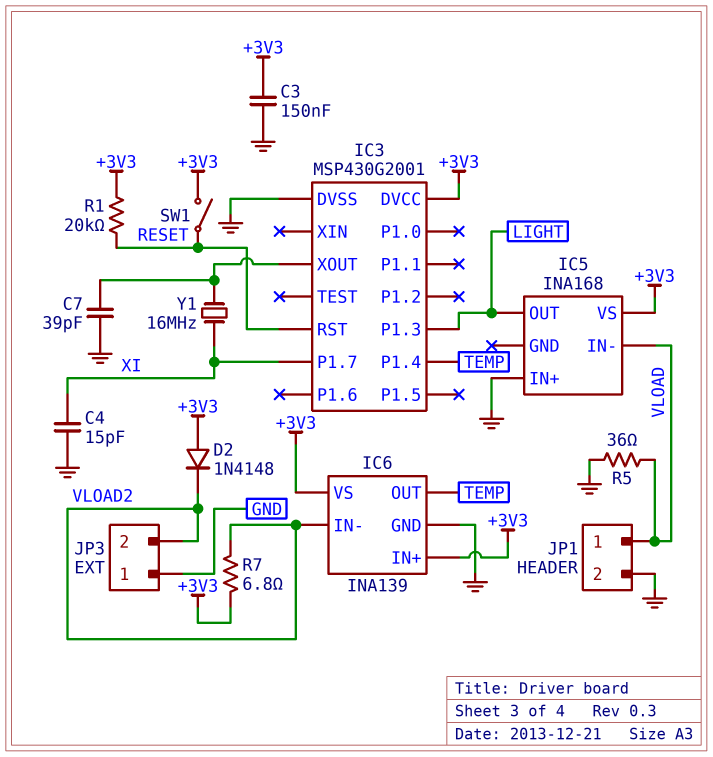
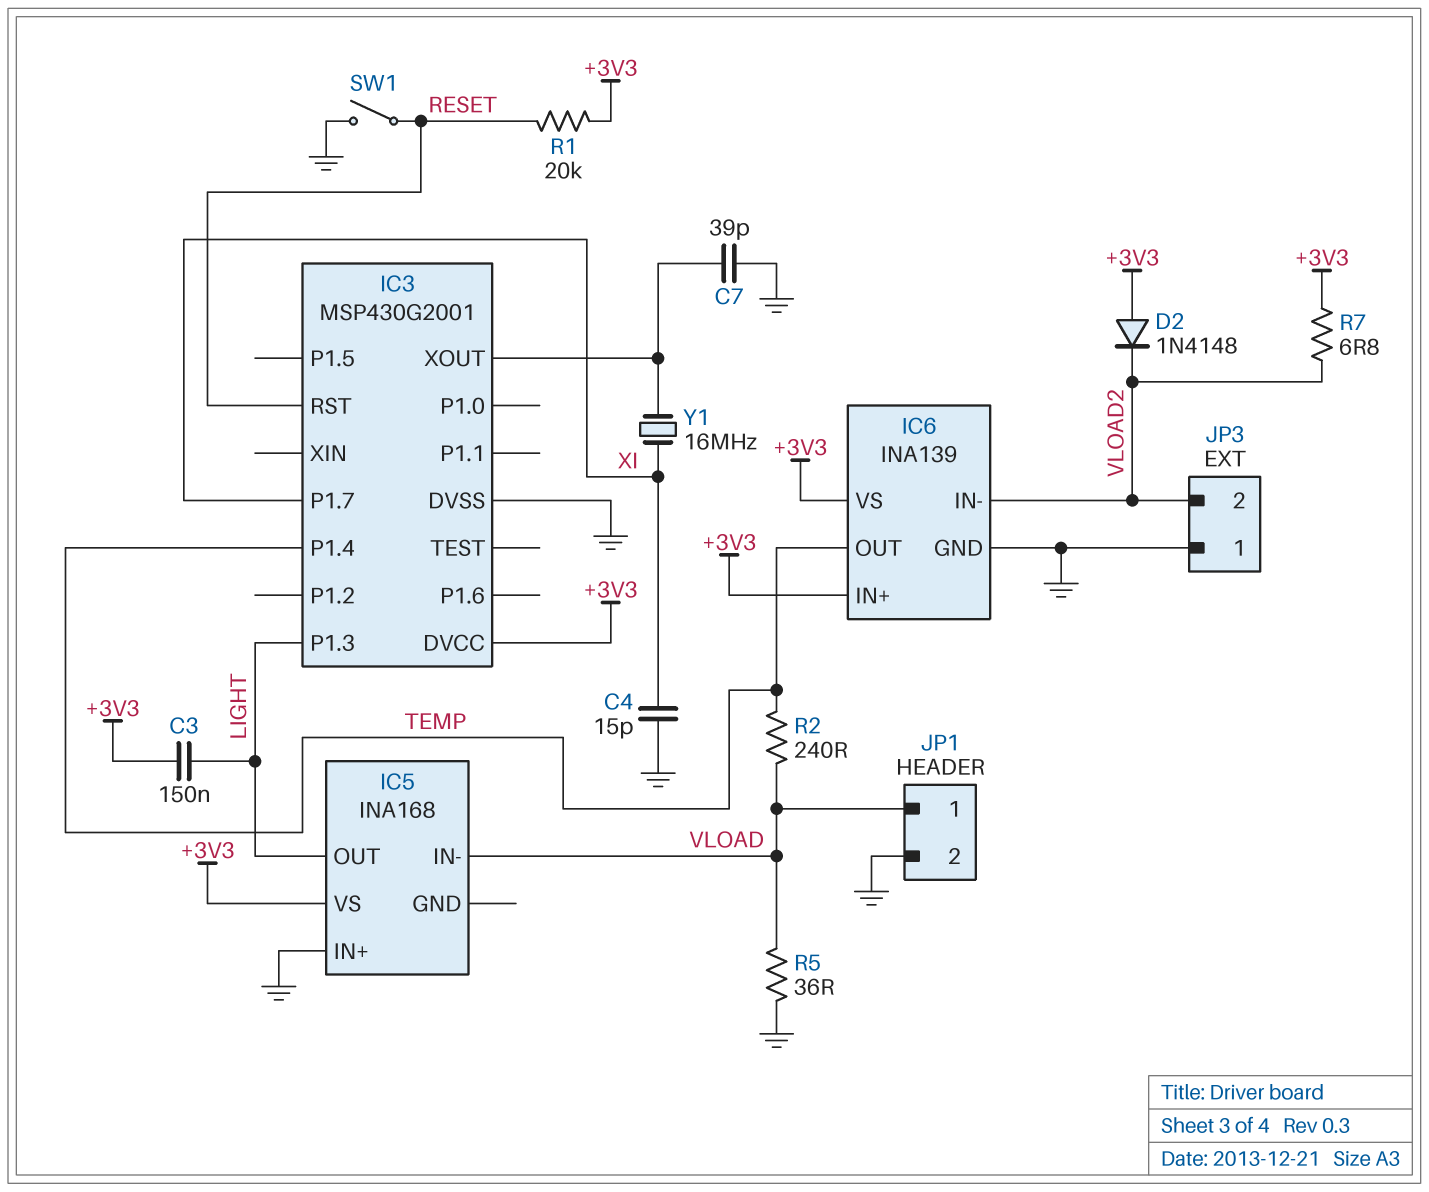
C3: 150nF (+3V3, GND) -> 150nF (+3V3, LIGHT)
R2: none -> 240 (TEMP, VLOAD)
SW1: switch (+3V3, RESET) -> switch (GND, RESET)

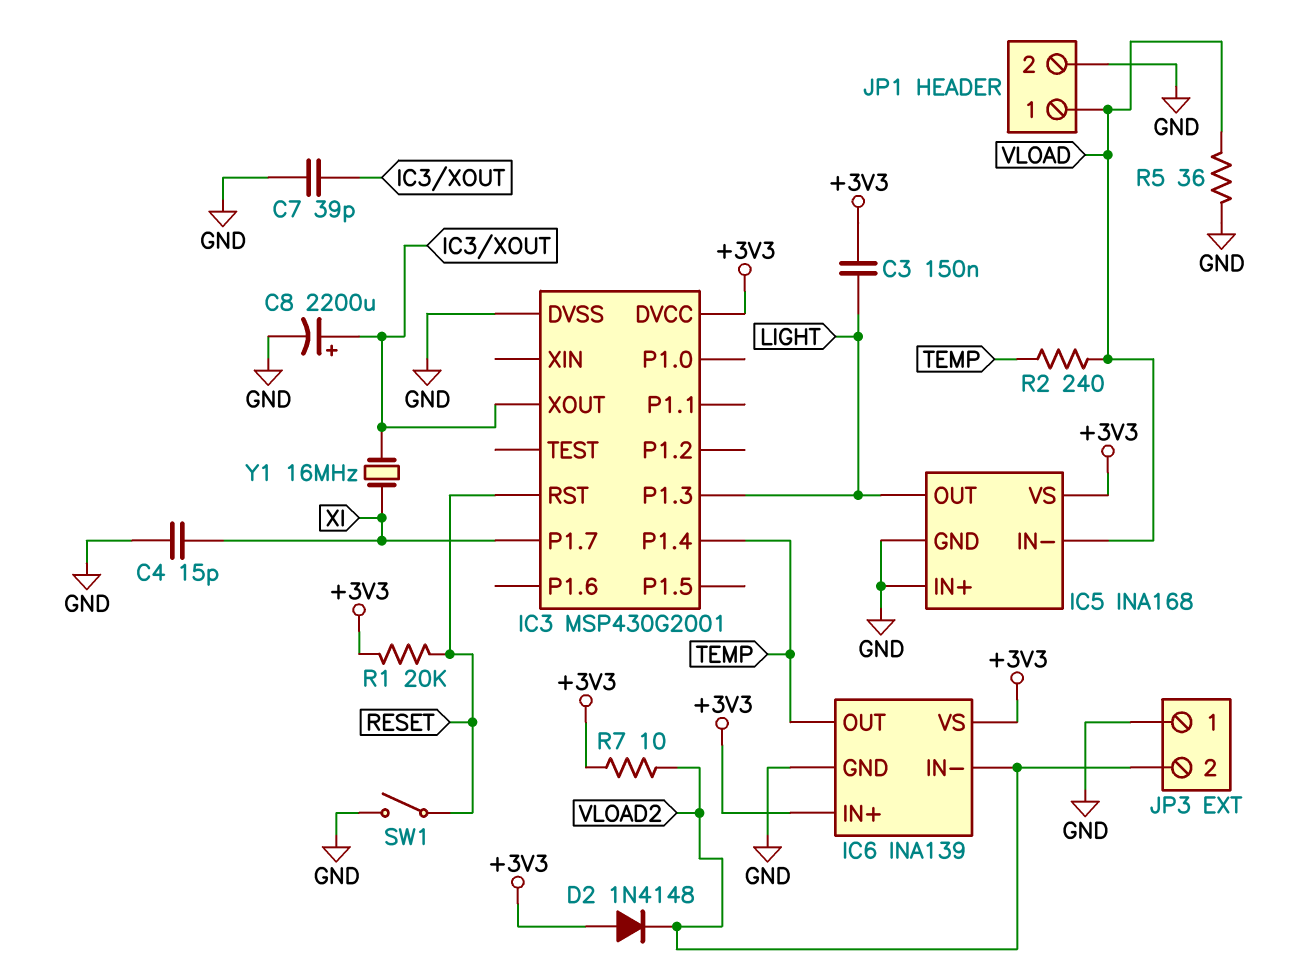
C8: none -> 2200uF (plus IC3/XOUT, minus GND)
IC5 pin GND: none -> GND
R7: 6.8 (+3V3, VLOAD2) -> 10 (+3V3, VLOAD2)

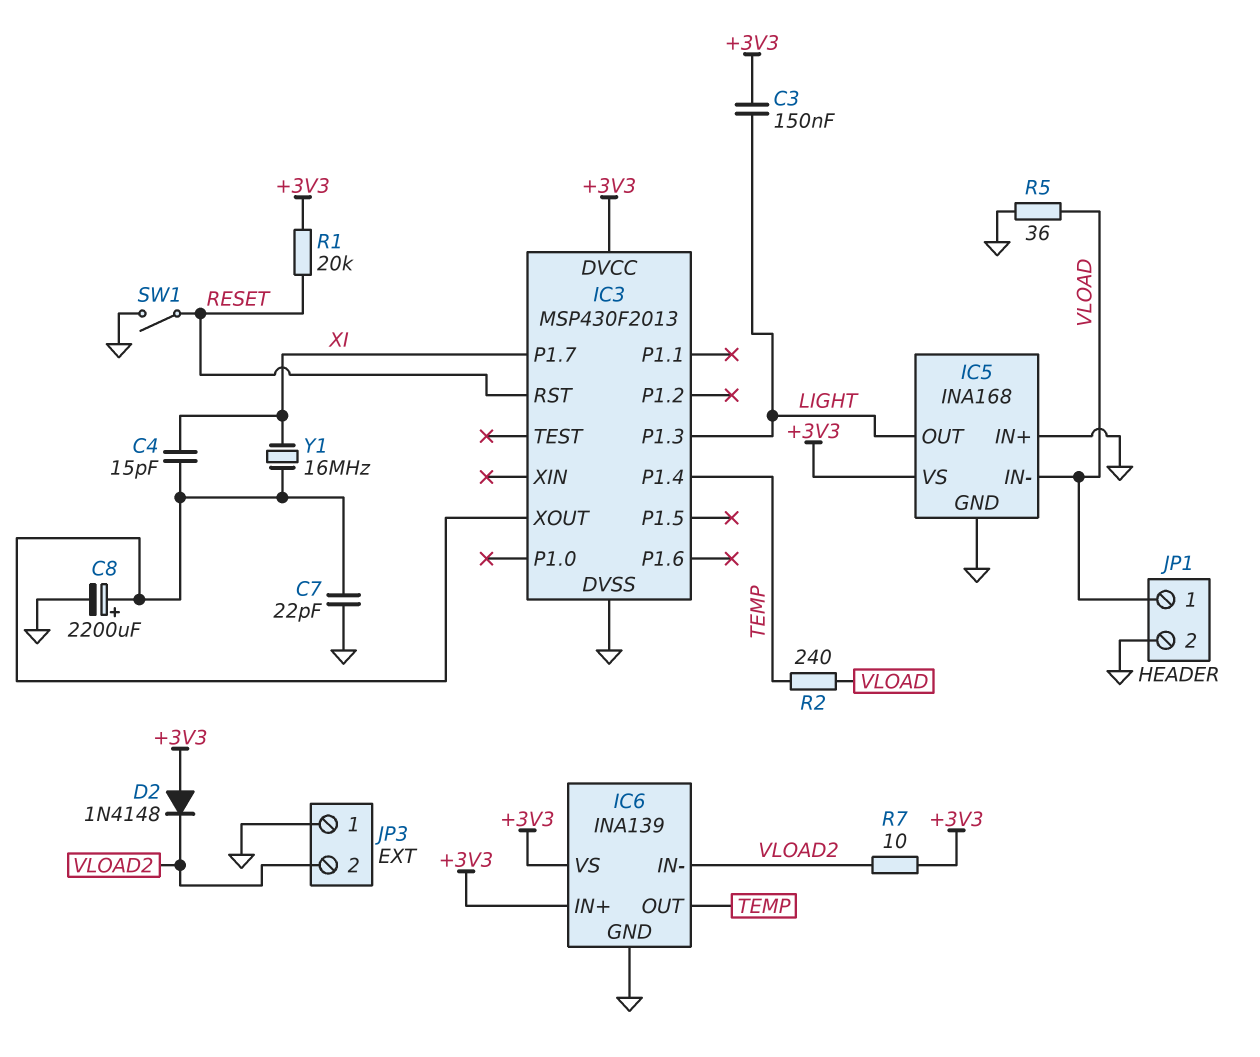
C4: 15pF (GND, XI) -> 15pF (IC3/XOUT, XI)
C7: 39pF (GND, IC3/XOUT) -> 22pF (GND, IC3/XOUT)
IC3: MSP430G2001 -> MSP430F2013

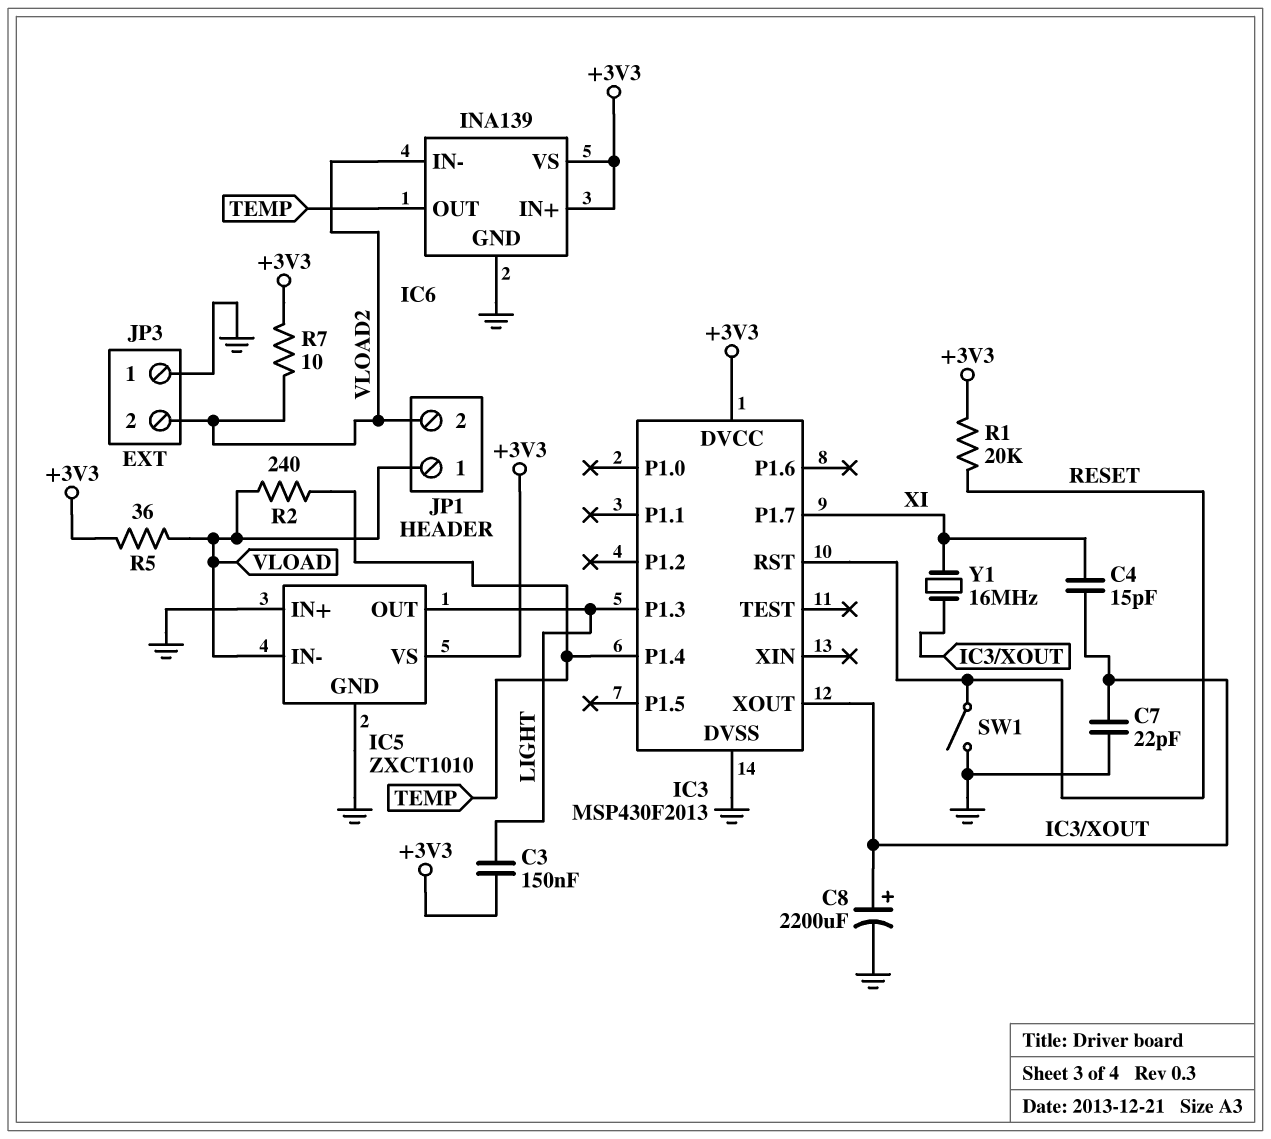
D2: diode 1N4148 (A +3V3, K VLOAD2) -> none
IC5: INA168 -> ZXCT1010
JP1 pin 2: GND -> VLOAD2
R5: 36 (GND, VLOAD) -> 36 (+3V3, VLOAD)

